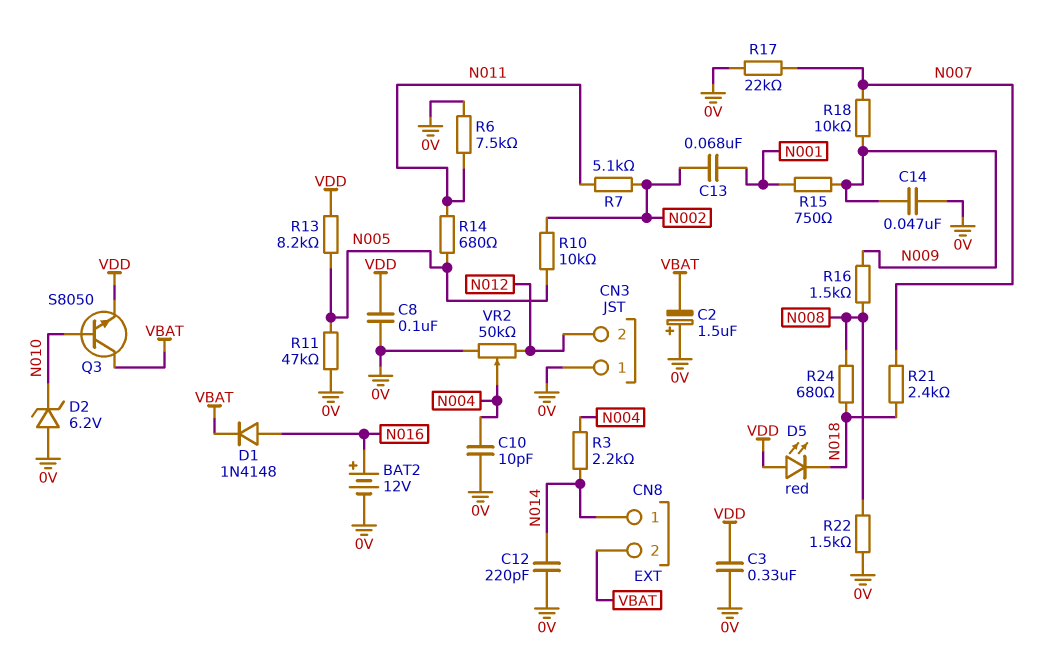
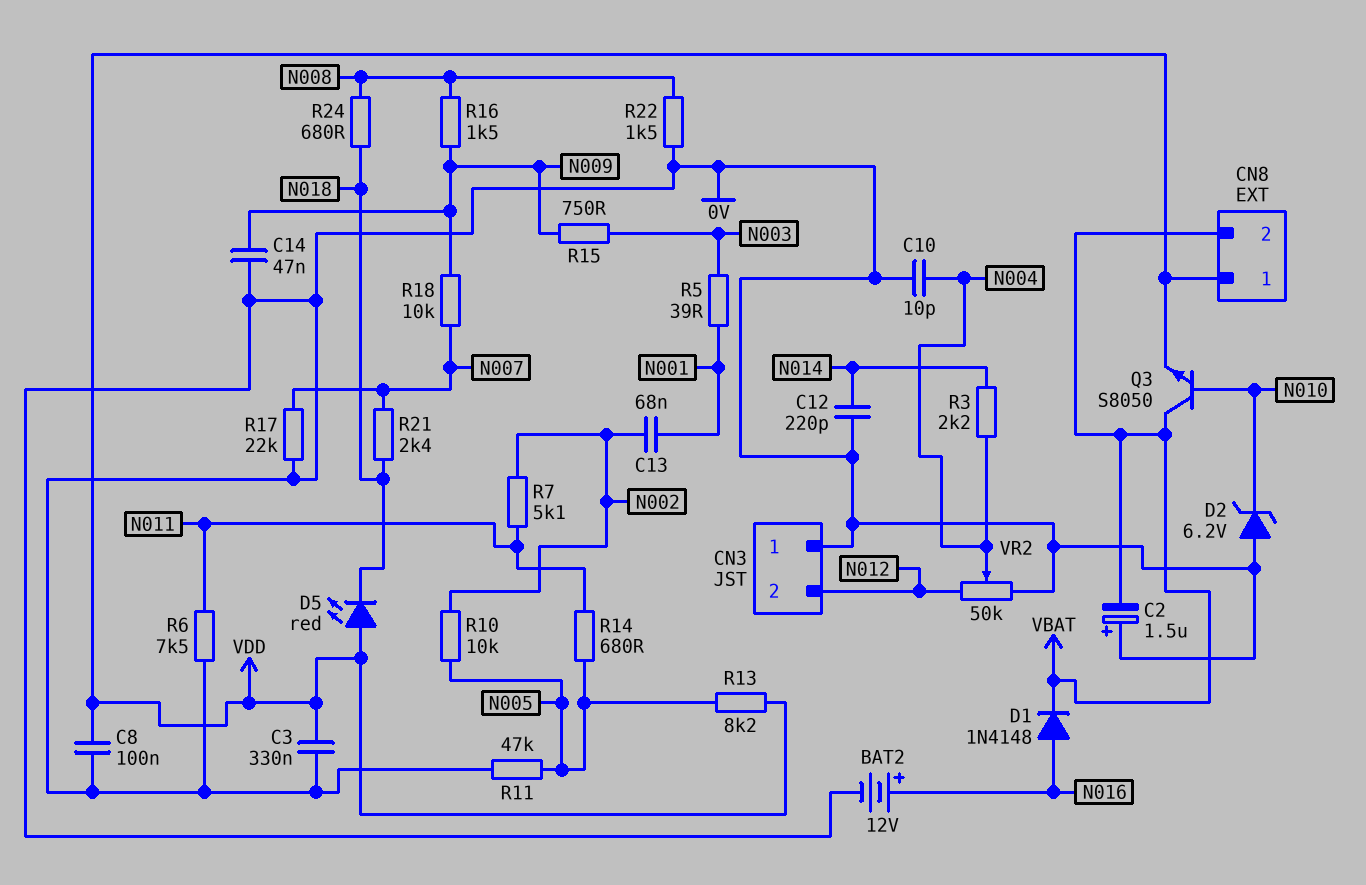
CN8 pin 1: N014 -> VDD
R5: none -> 39 (N001, N003)
R15: 750 (N001, N009) -> 750 (N003, N009)

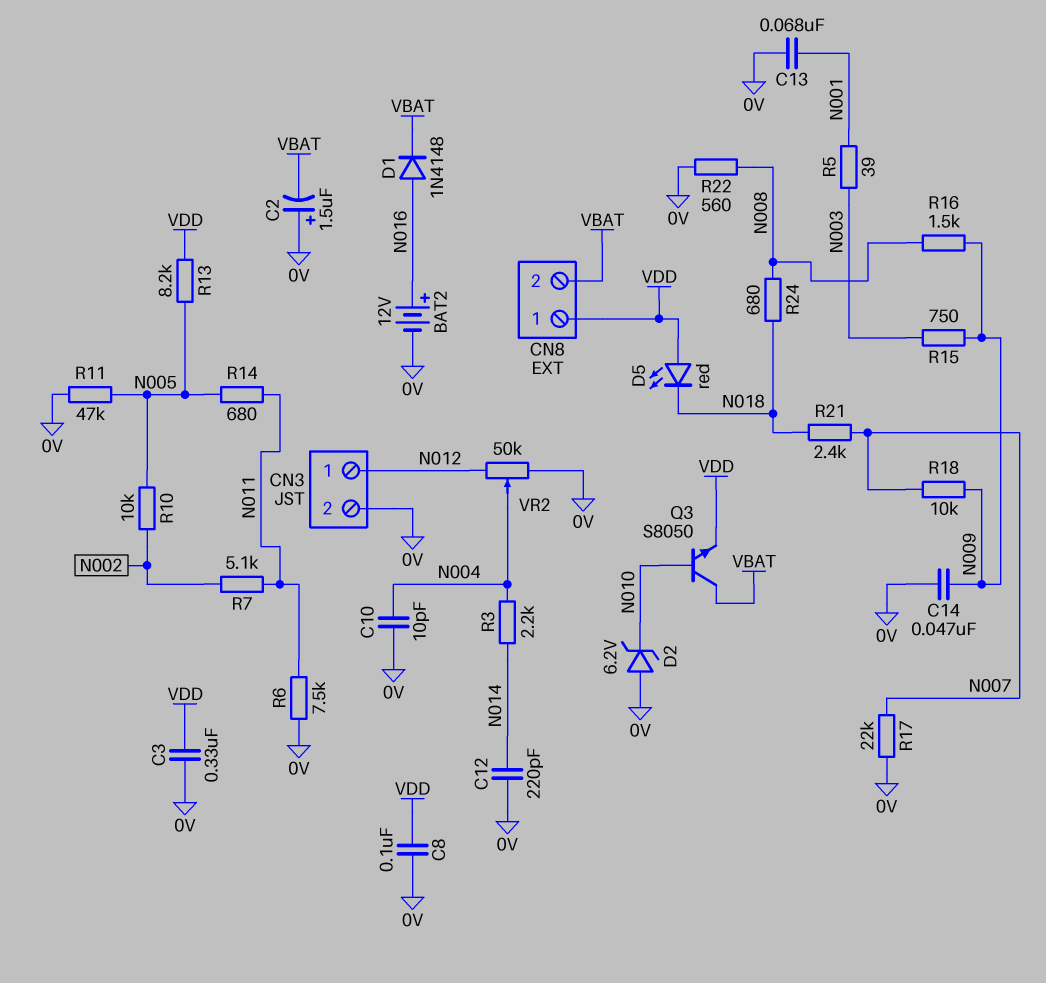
C13: 68nF (N001, N002) -> 68nF (0V, N001)
CN3 pin 1: 0V -> N012
CN3 pin 2: N012 -> 0V
R22: 1.5k (0V, N008) -> 560 (0V, N008)

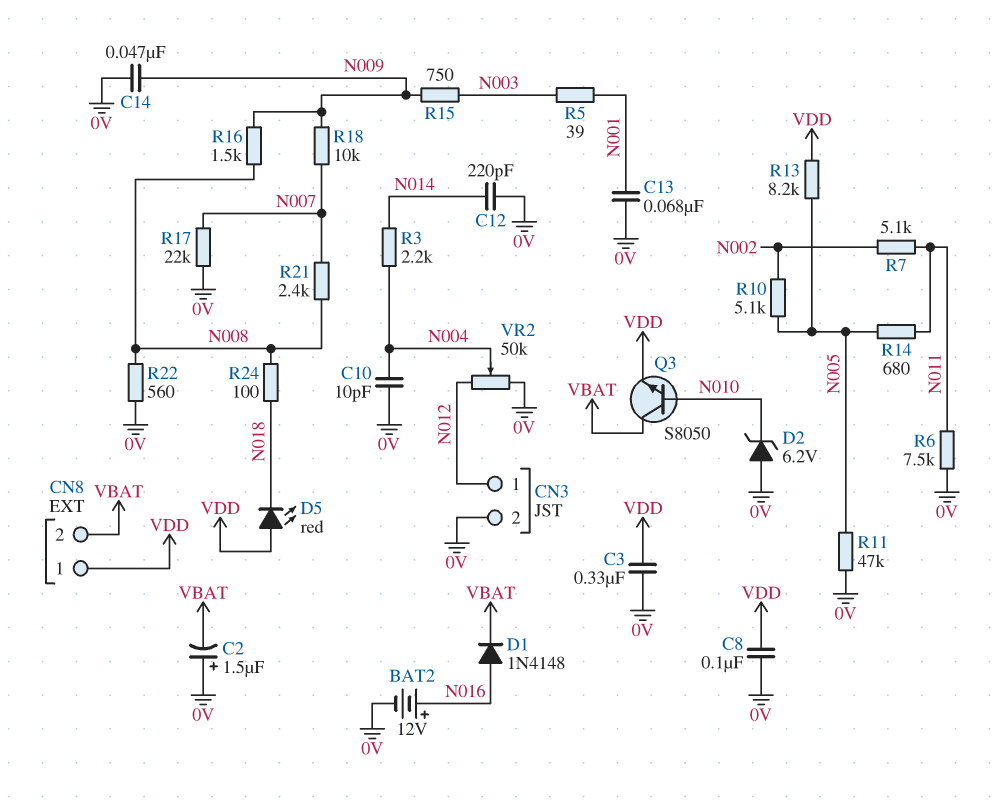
R10: 10k (N002, N005) -> 5.1k (N002, N005)
R21: 2.4k (N007, N018) -> 2.4k (N007, N008)
R24: 680 (N008, N018) -> 100 (N008, N018)

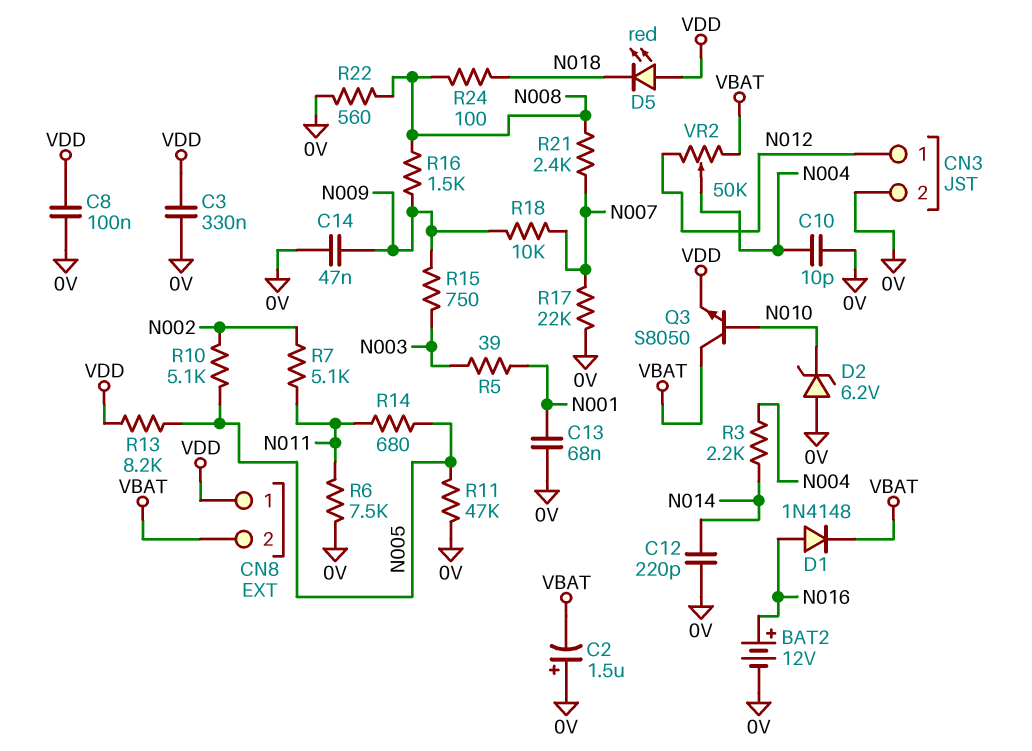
VR2: 50k (0V, N012, wiper N004) -> 50k (N012, VBAT, wiper N004)

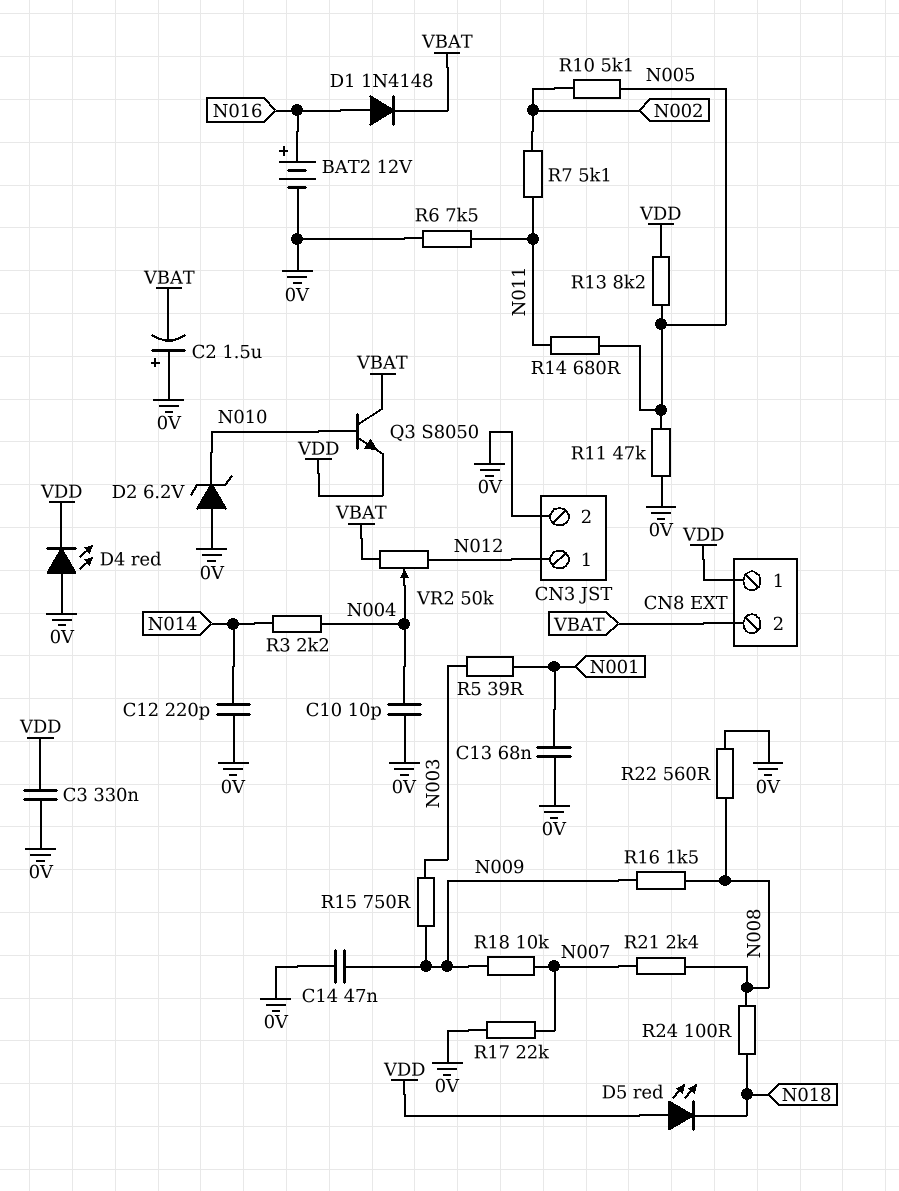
C8: 100nF (0V, VDD) -> none
D4: none -> LED red (A 0V, K VDD)

